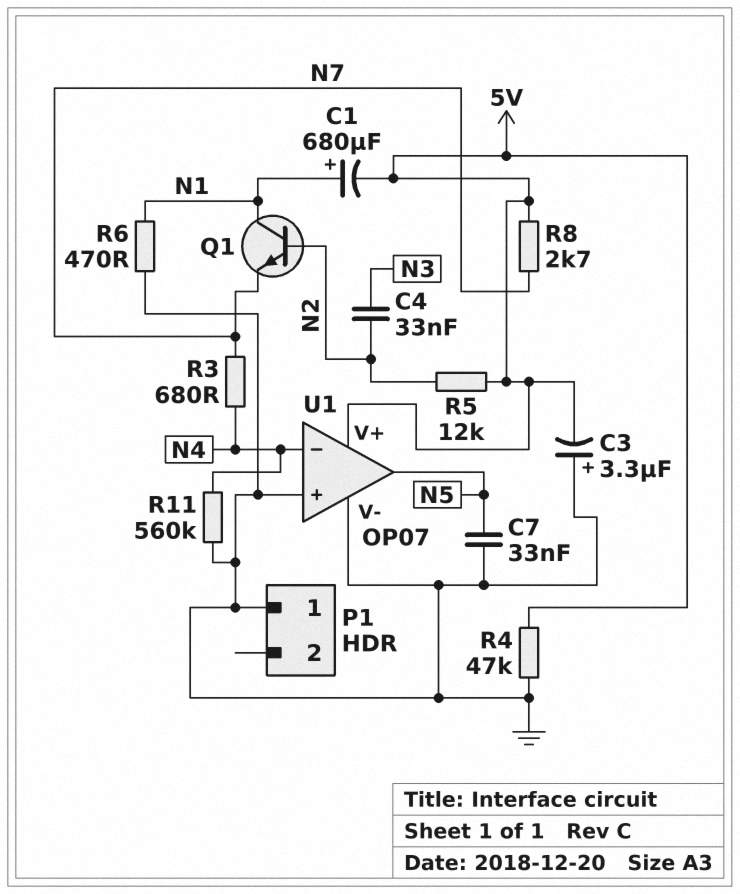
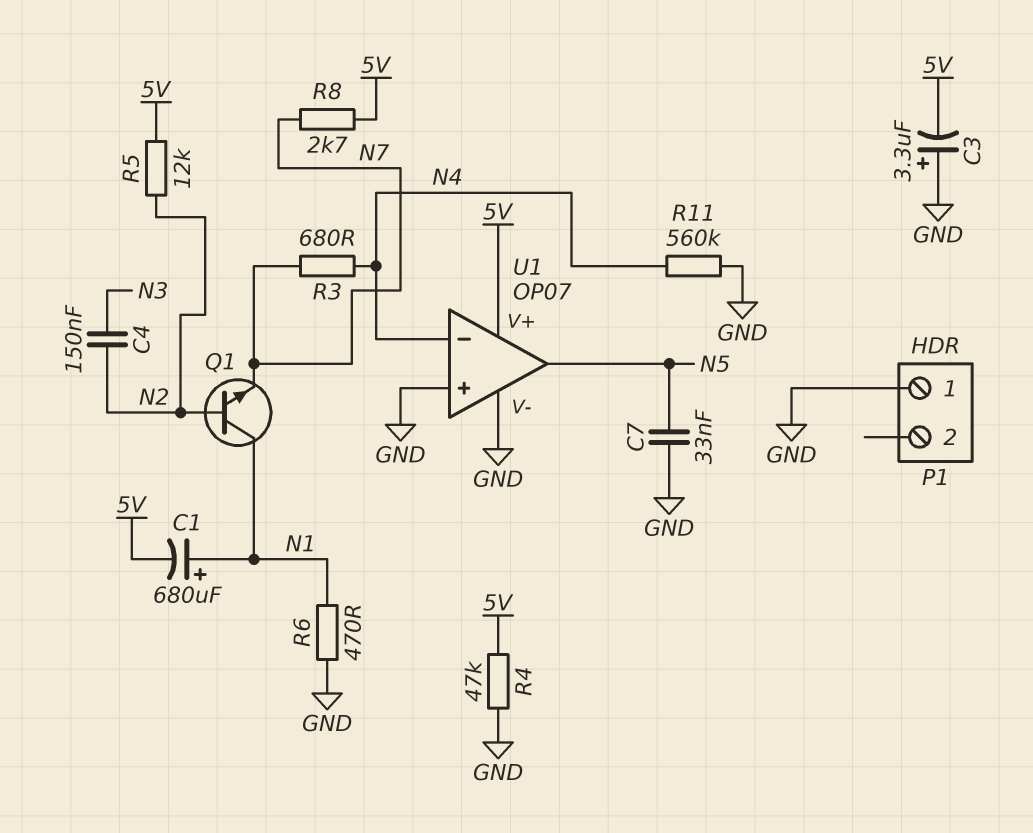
C4: 33nF (N2, N3) -> 150nF (N2, N3)

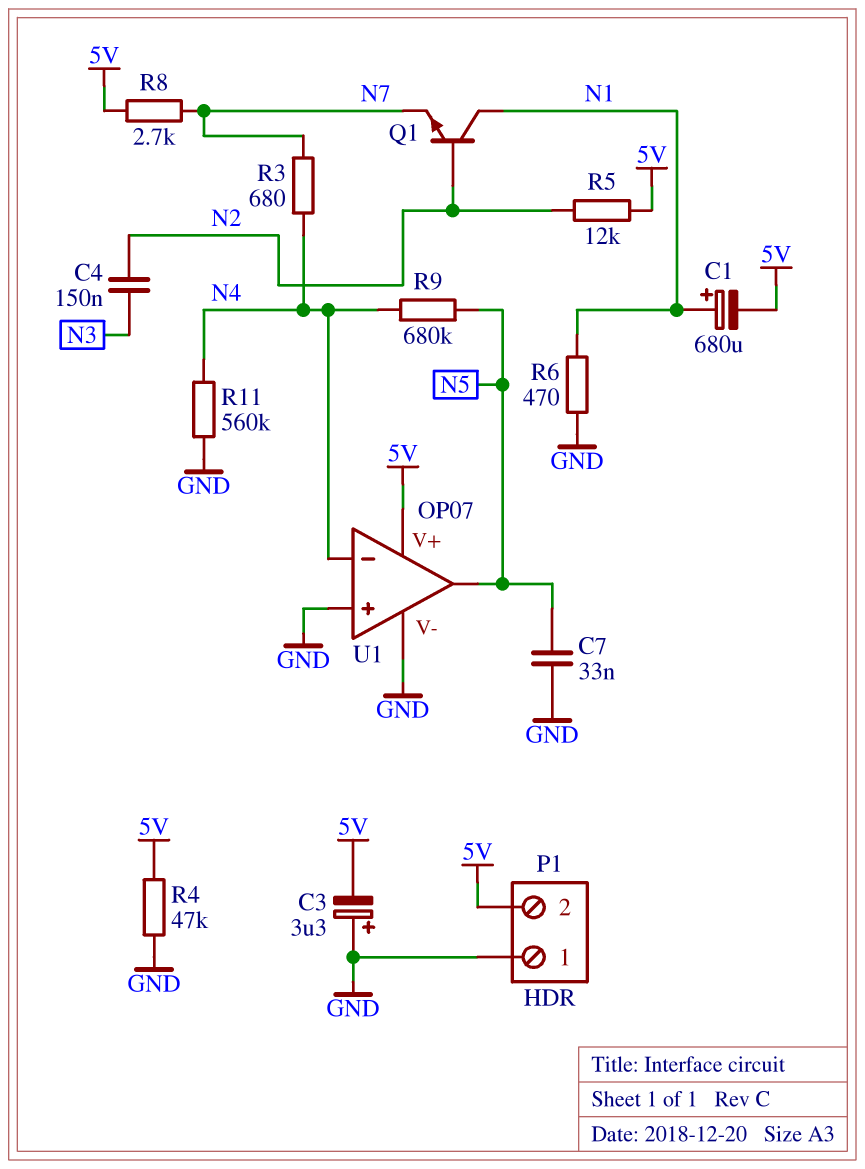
P1 pin 2: none -> 5V
R9: none -> 680k (N4, N5)

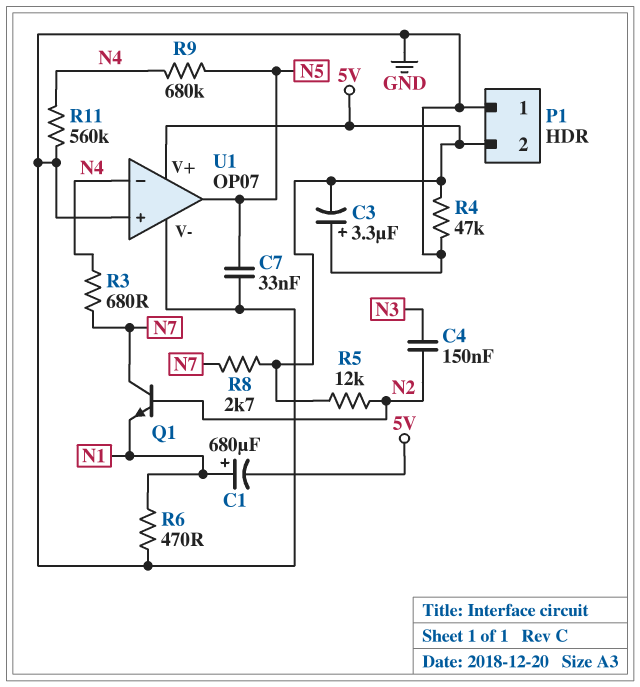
Q1: NPN (B N2, C N1, E N7) -> NPN (B N2, C N7, E N1)

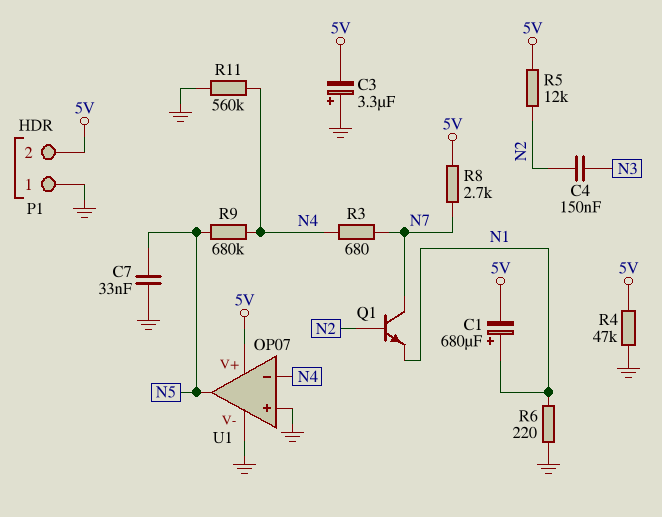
R6: 470 (GND, N1) -> 220 (GND, N1)

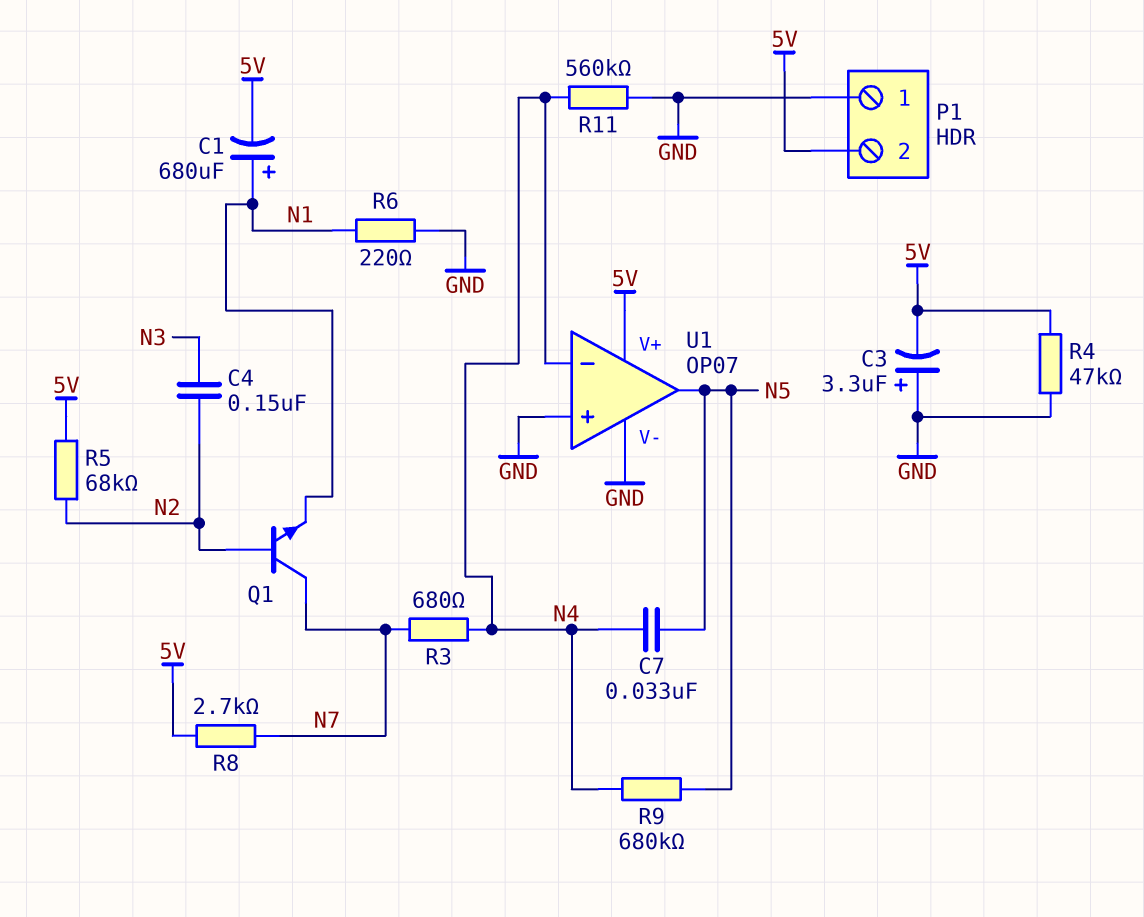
C7: 33nF (GND, N5) -> 33nF (N4, N5)
R5: 12k (5V, N2) -> 68k (5V, N2)

